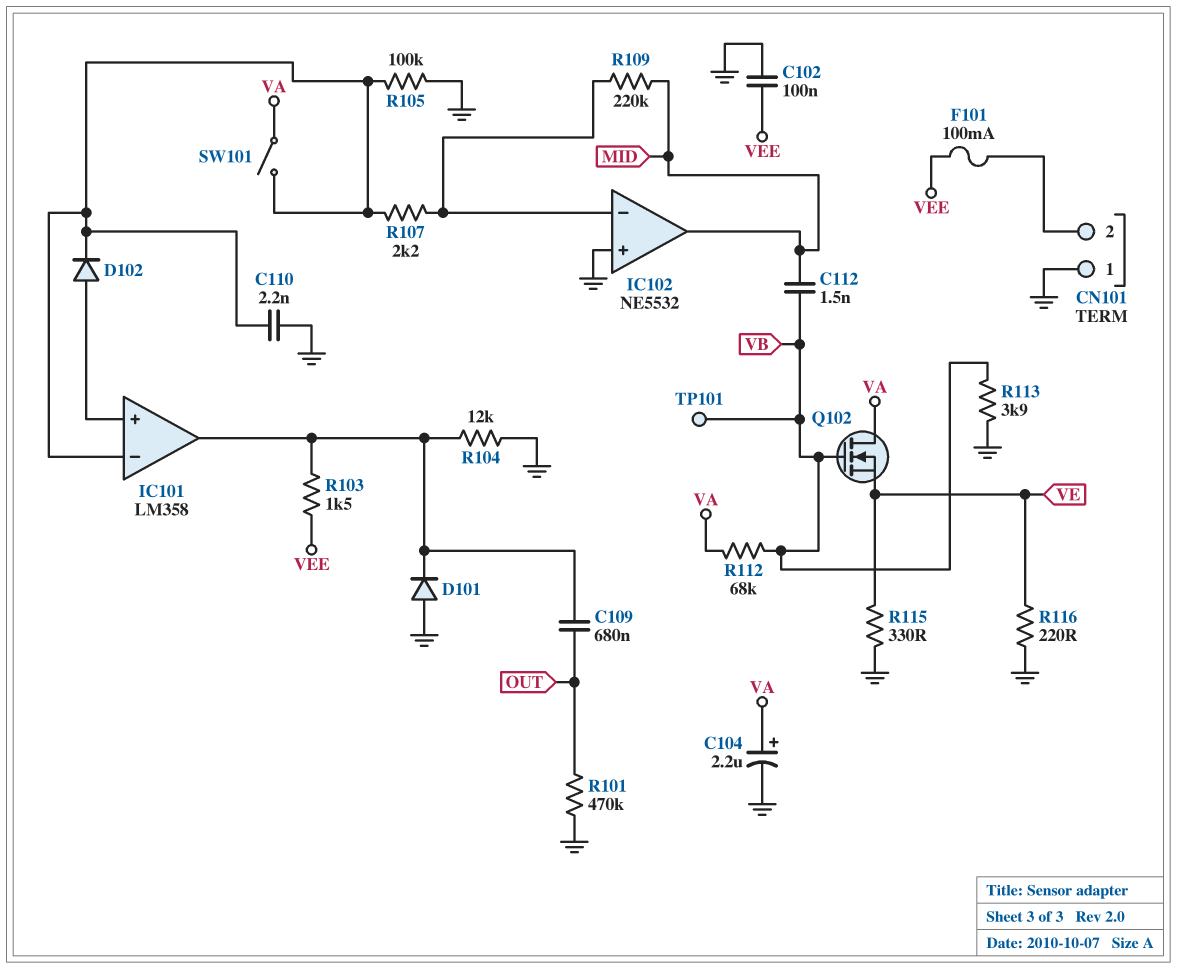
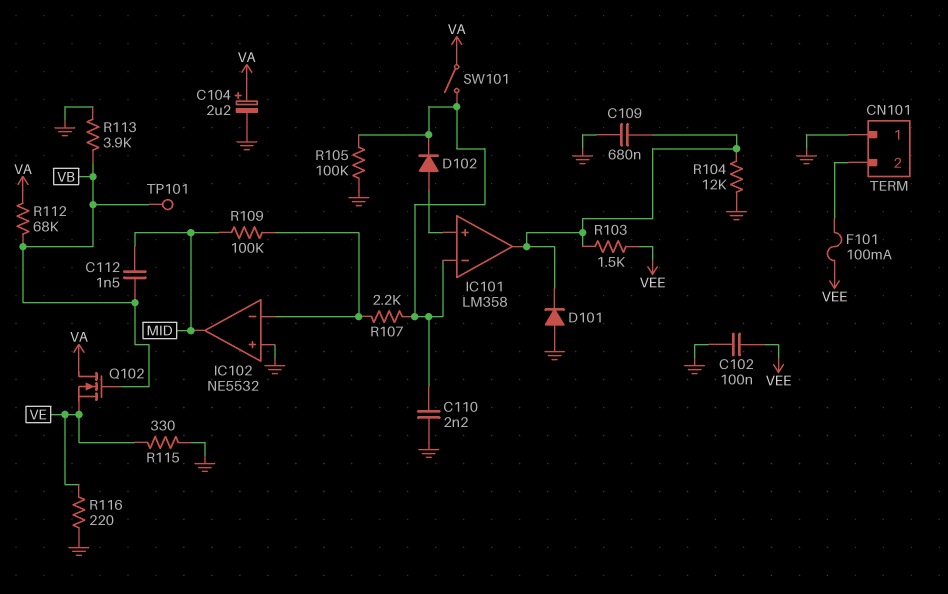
C109: 680nF (IC101/out, OUT) -> 680nF (GND, IC101/out)
R101: 470k (GND, OUT) -> none
R109: 220k (IC102/in-, MID) -> 100k (IC102/in-, MID)

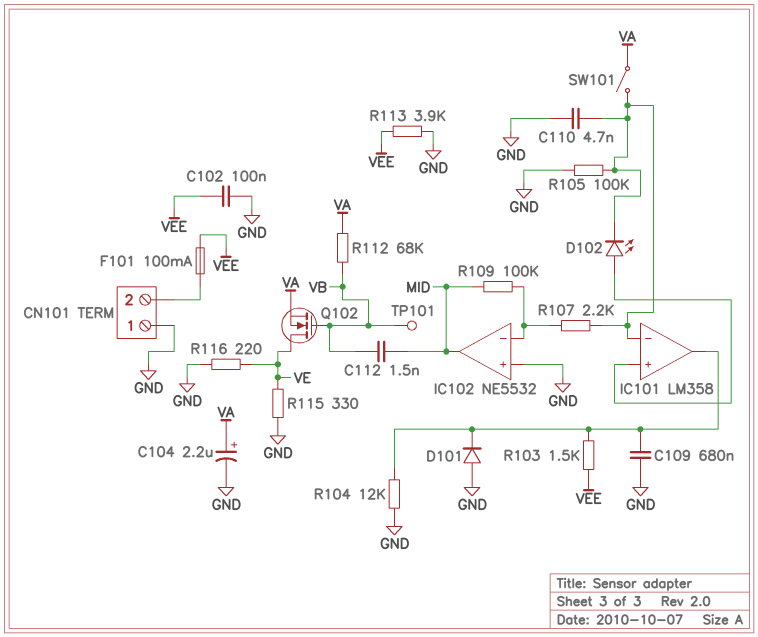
C110: 2.2nF (GND, IC101/in-) -> 4.7nF (GND, IC101/in-)
D102: diode (A IC101/in+, K IC101/in-) -> LED (A IC101/in+, K IC101/in-)
Q102: NMOS (G VB, D VA, S VE) -> NMOS (G VB, D VE, S VA)
R113: 3.9k (GND, VB) -> 3.9k (GND, VEE)

